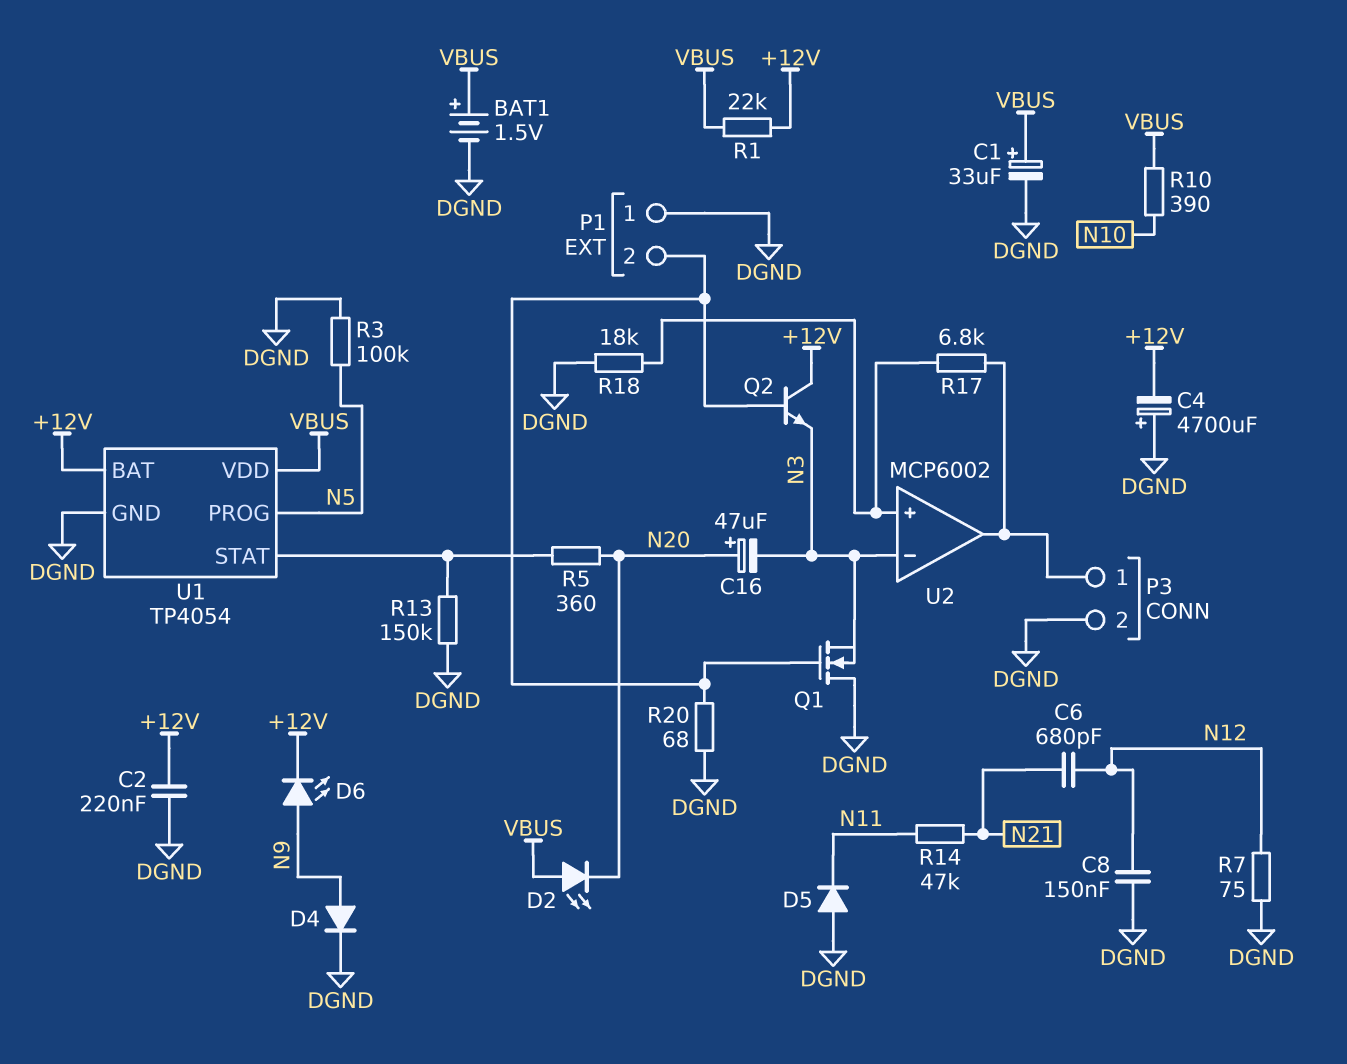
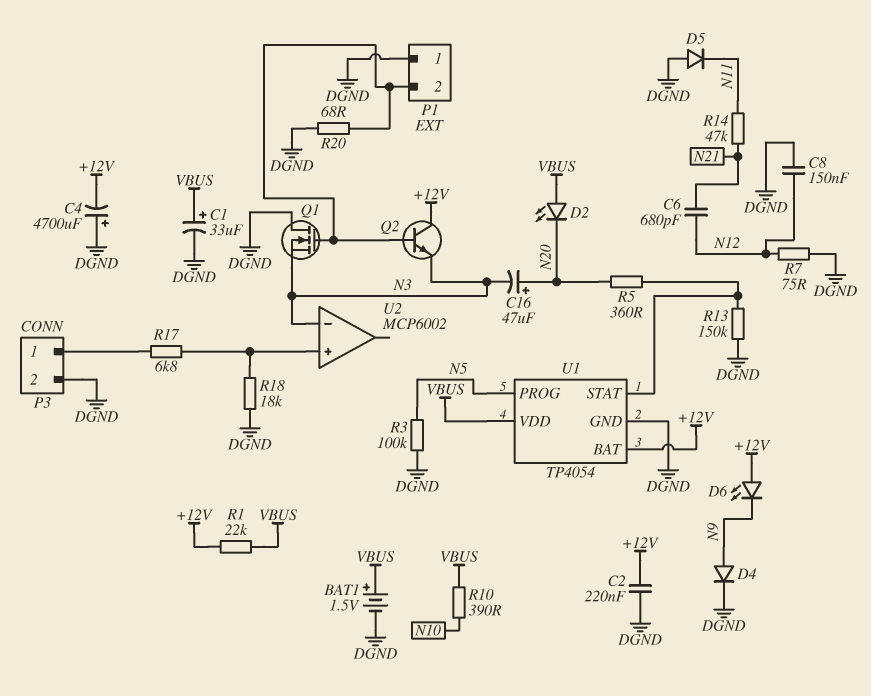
D6: LED (A N9, K +12V) -> LED (A +12V, K N9)
U2 pin out: P3/1 -> none

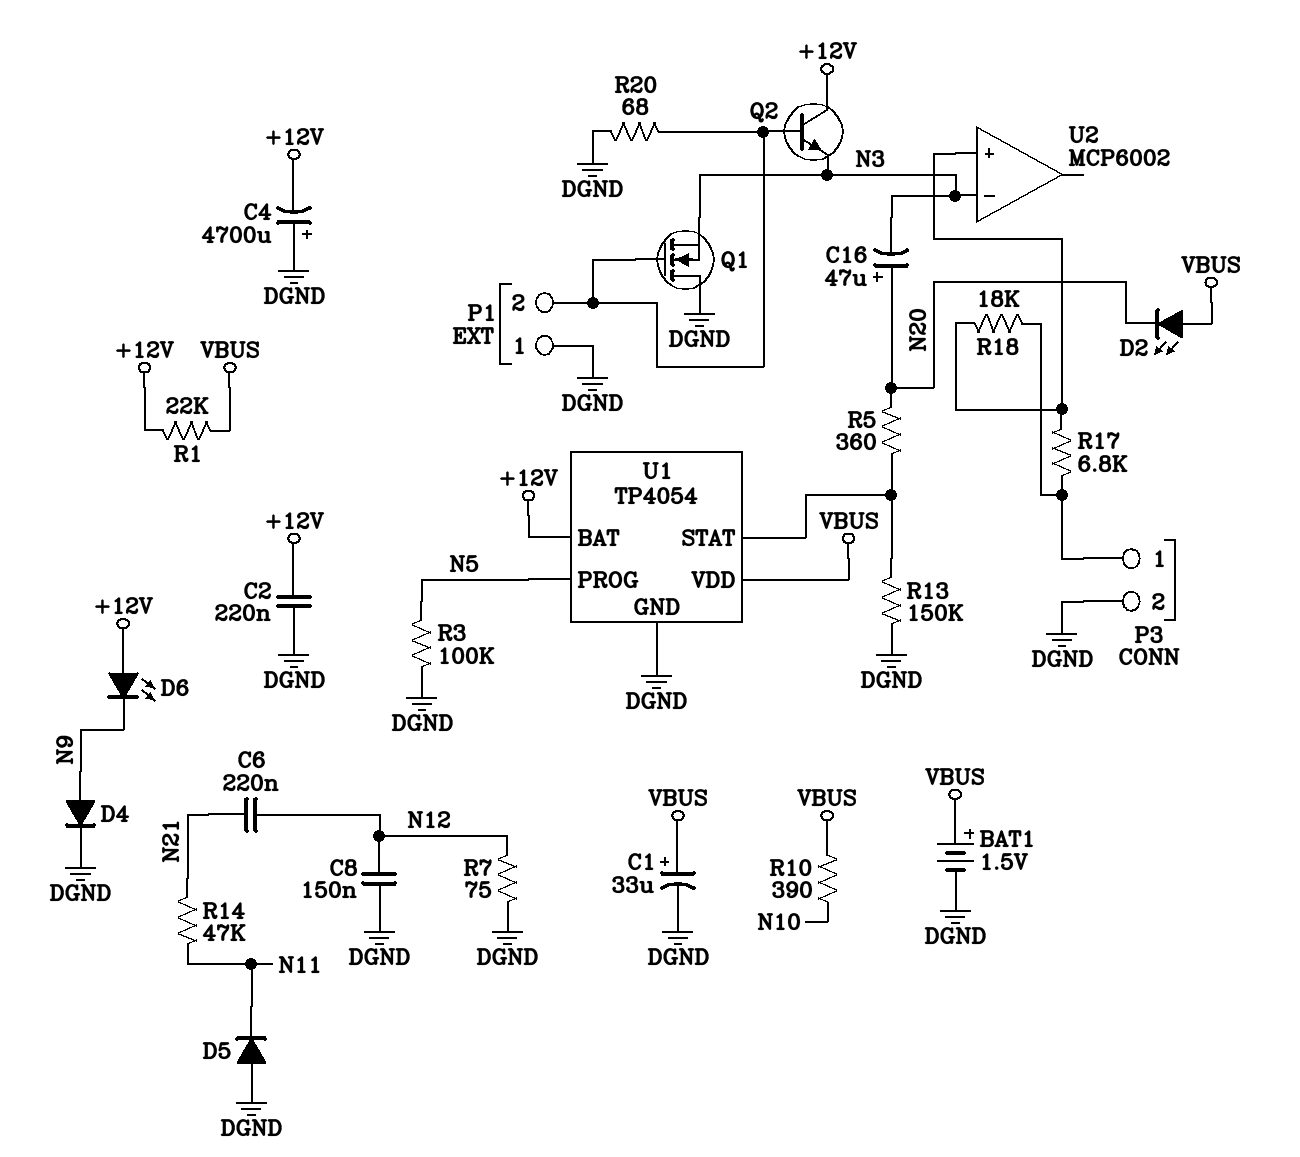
C6: 680pF (N12, N21) -> 220nF (N12, N21)
R18: 18k (DGND, U2/in+) -> 18k (P3/1, U2/in+)

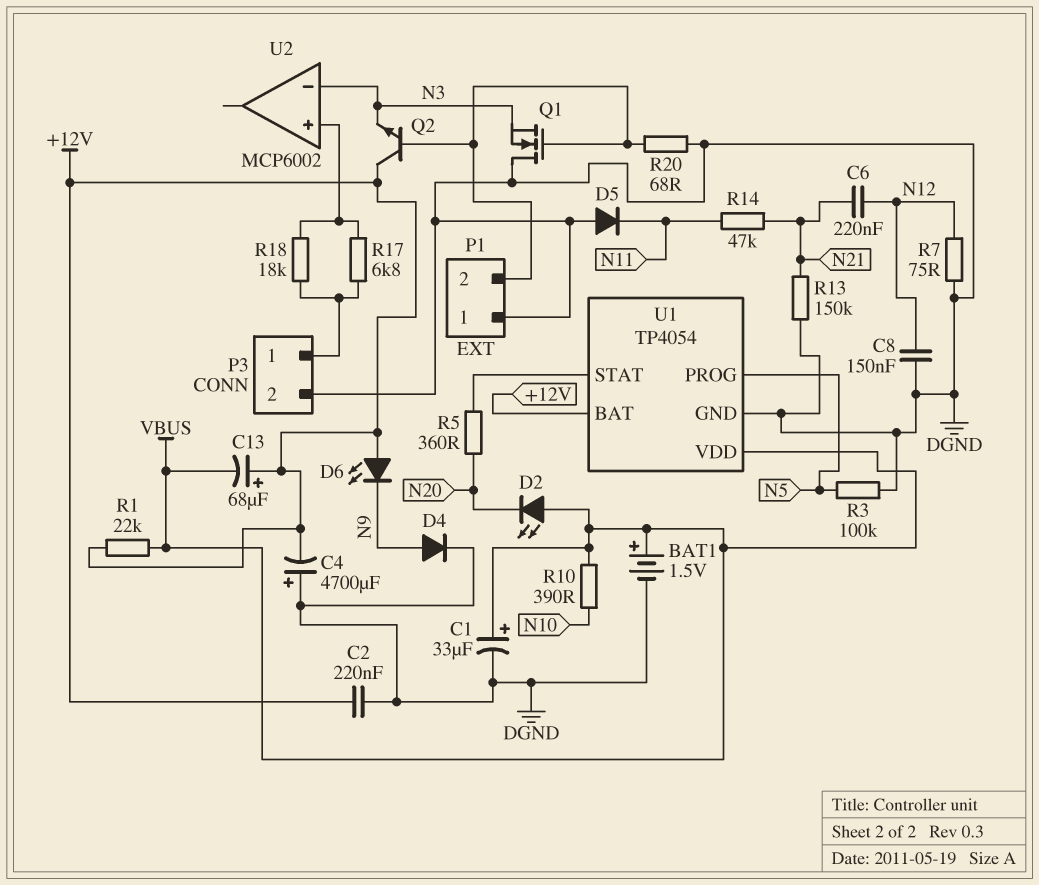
C13: none -> 68uF (plus +12V, minus VBUS)
C16: 47uF (plus N20, minus N3) -> none
R13: 150k (DGND, U1/STAT) -> 150k (DGND, N21)

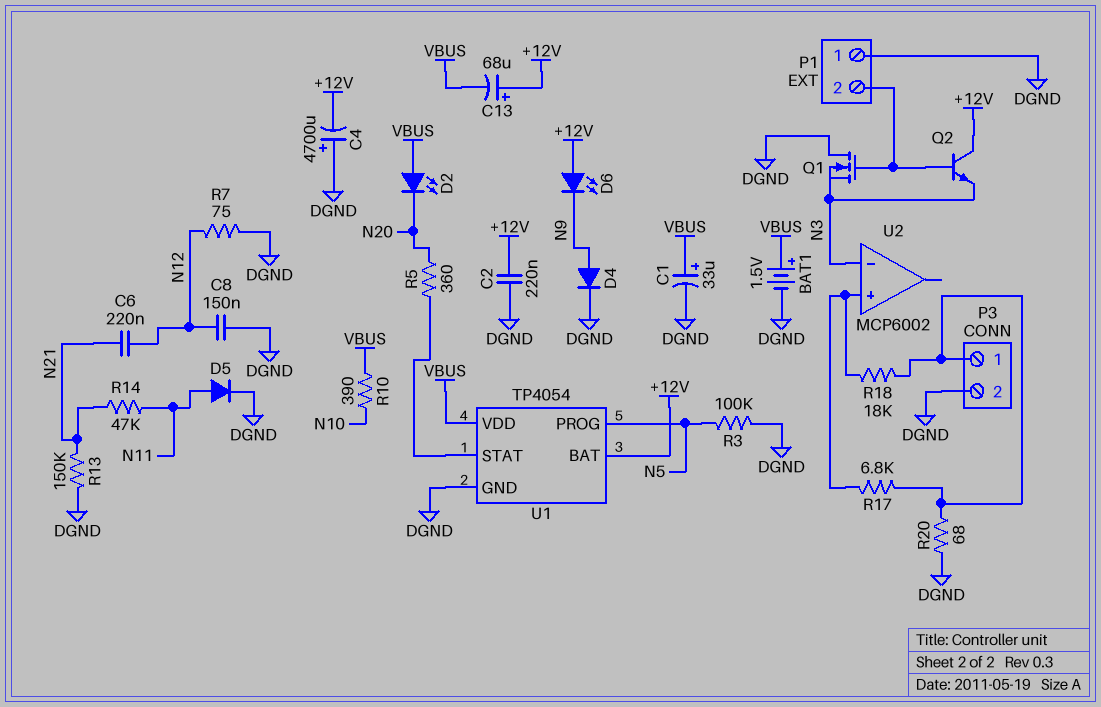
D5: diode (A DGND, K N11) -> diode (A N11, K DGND)
R1: 22k (+12V, VBUS) -> none
R20: 68 (DGND, P1/2) -> 68 (DGND, P3/1)

